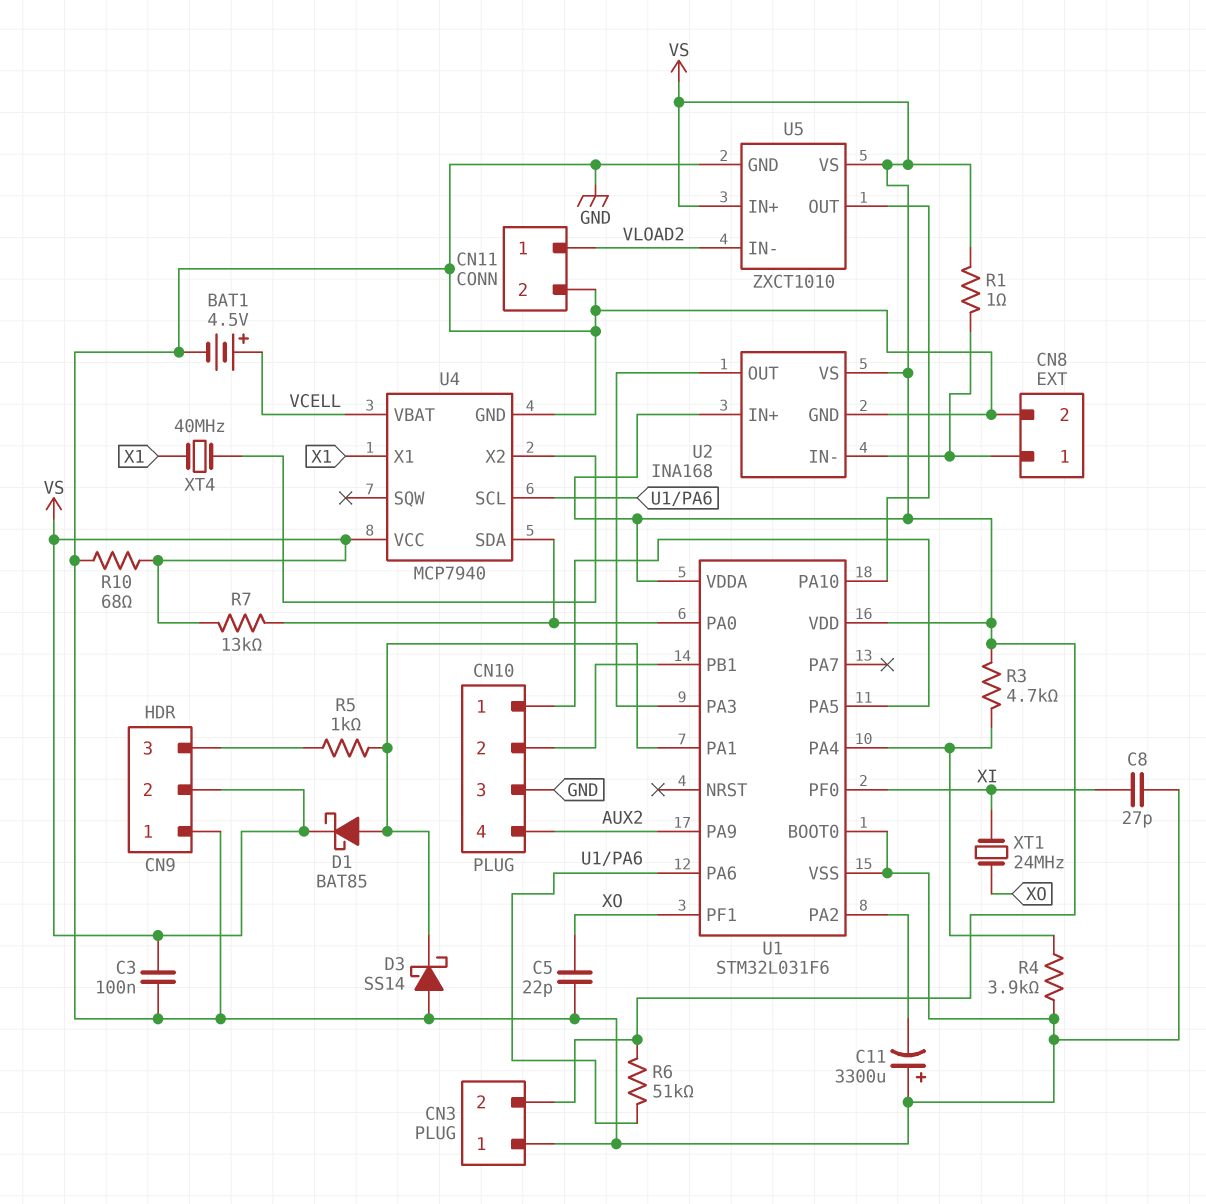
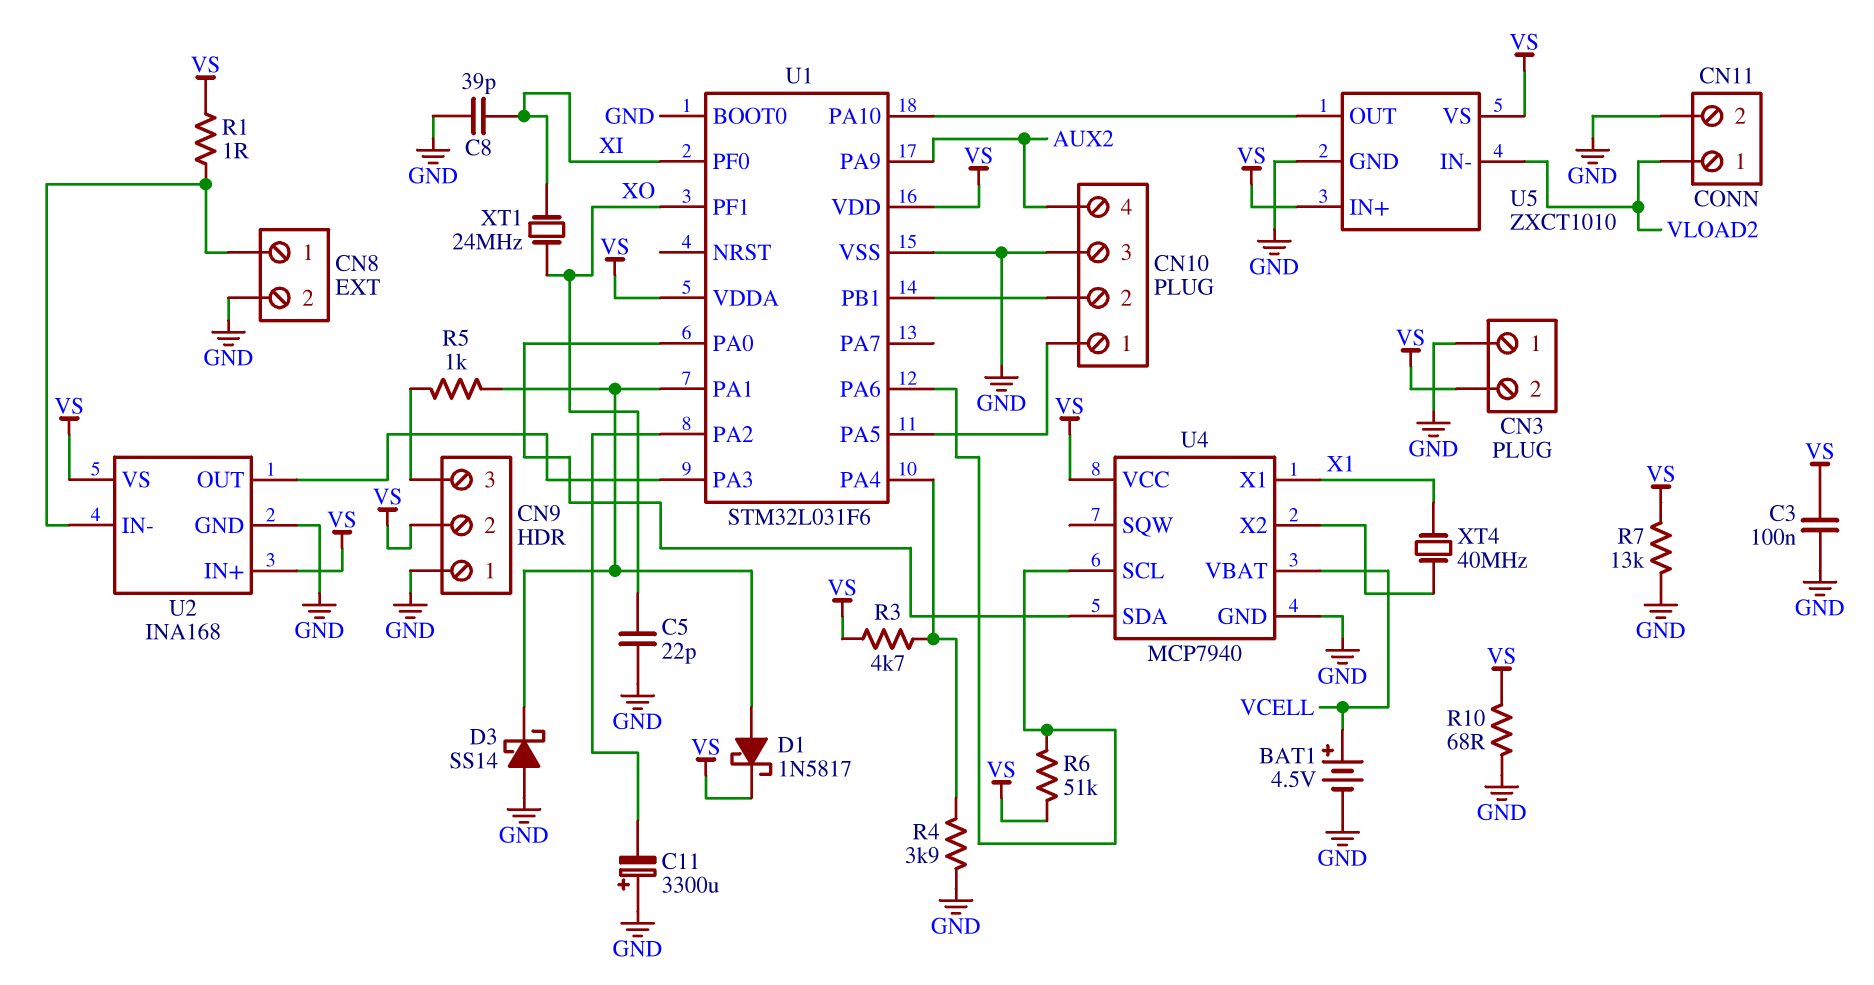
C8: 27pF (GND, XI) -> 39pF (GND, XI)
D1: schottky BAT85 (A U1/PA1, K VS) -> schottky 1N5817 (A U1/PA1, K VS)
R7: 13k (U1/PA0, VS) -> 13k (GND, VS)

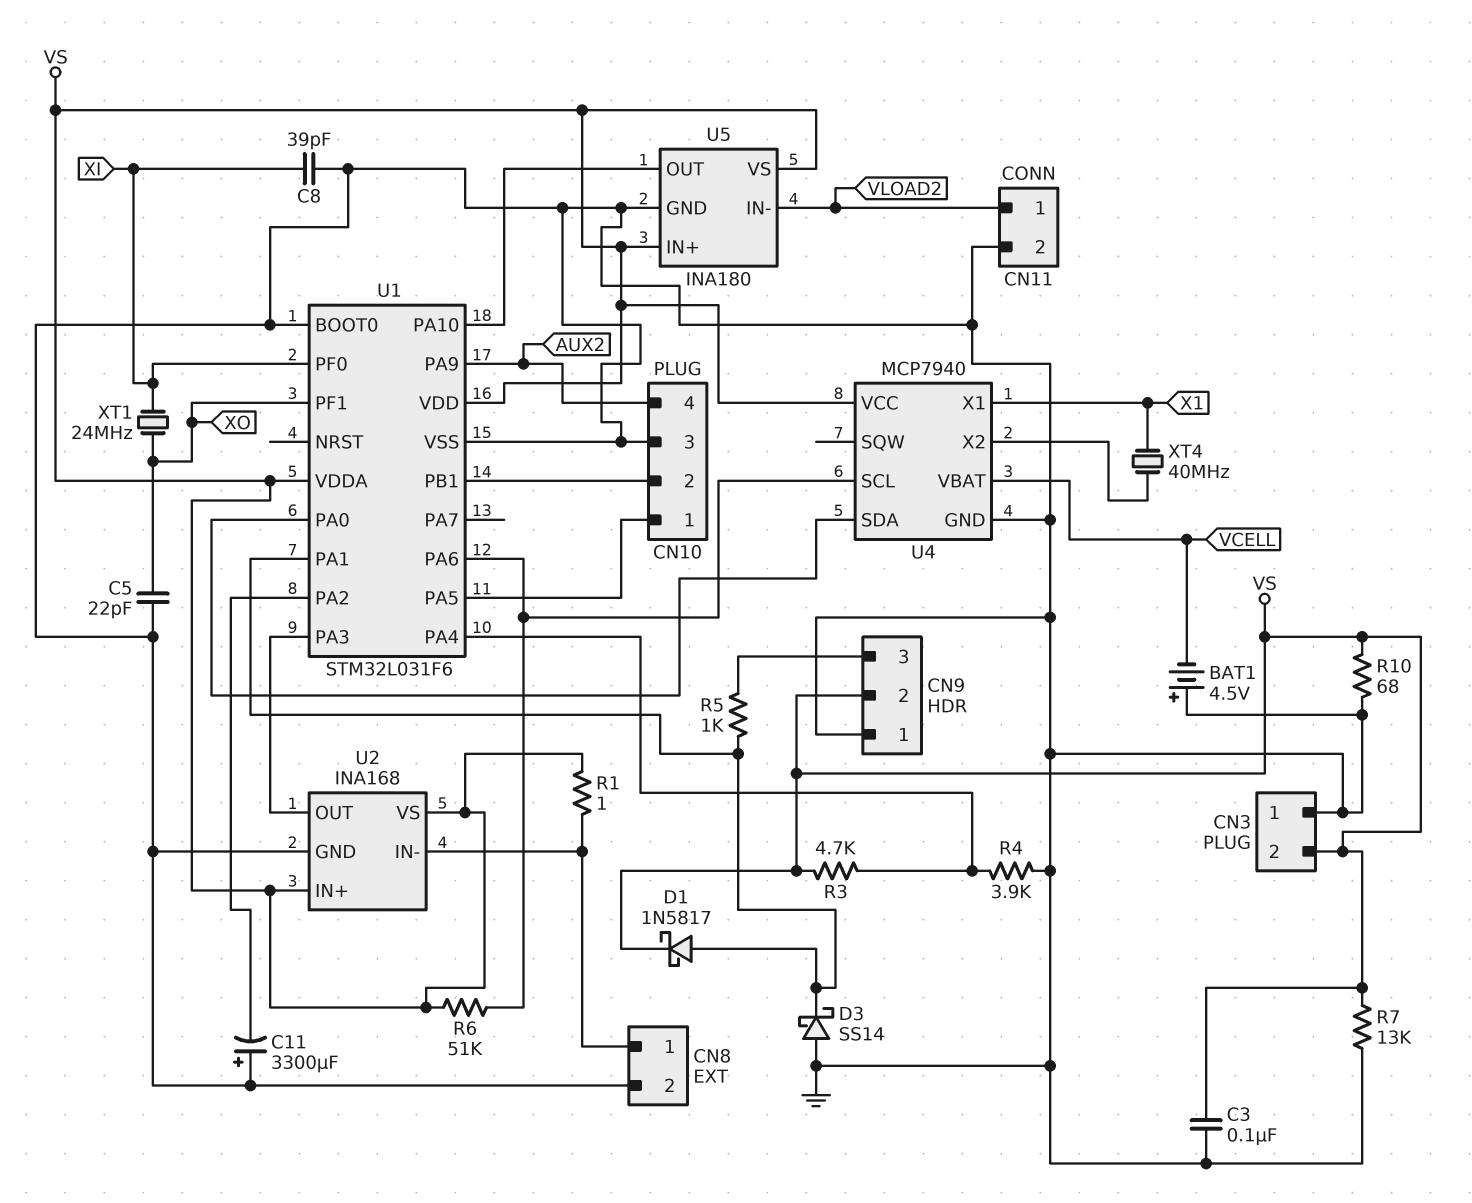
BAT1: 4.5V (plus VCELL, minus GND) -> 4.5V (plus GND, minus VCELL)
U5: ZXCT1010 -> INA180

